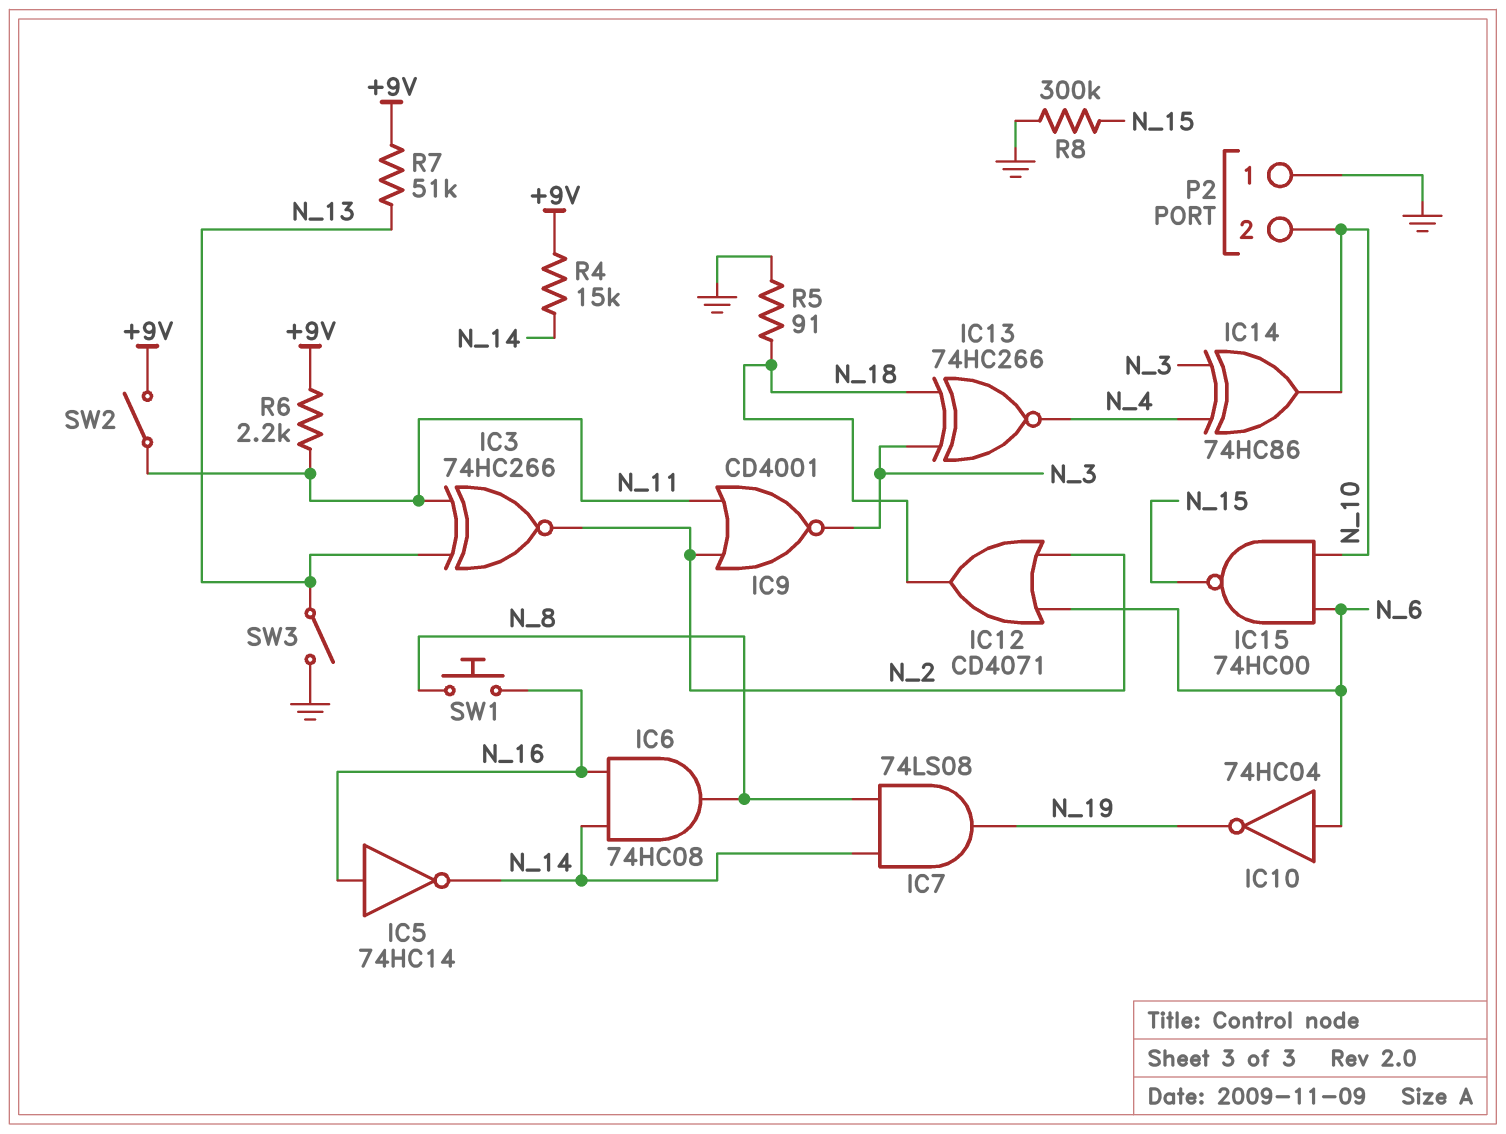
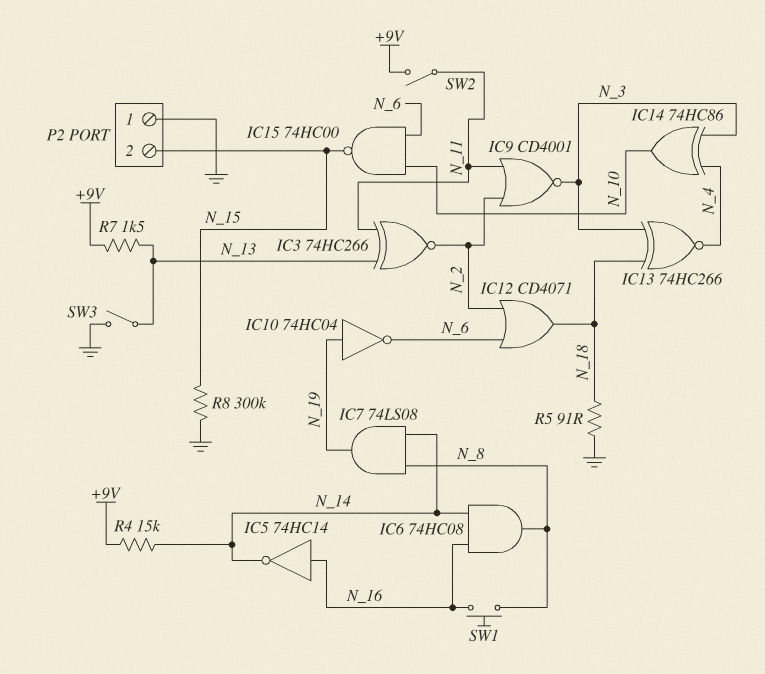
IC10: NOT 74HC04 (in N_6, out N_19) -> NOT 74HC04 (in N_19, out N_6)
P2 pin 2: N_10 -> N_15
R6: 2.2k (+9V, N_11) -> none
R7: 51k (+9V, N_13) -> 1.5k (+9V, N_13)

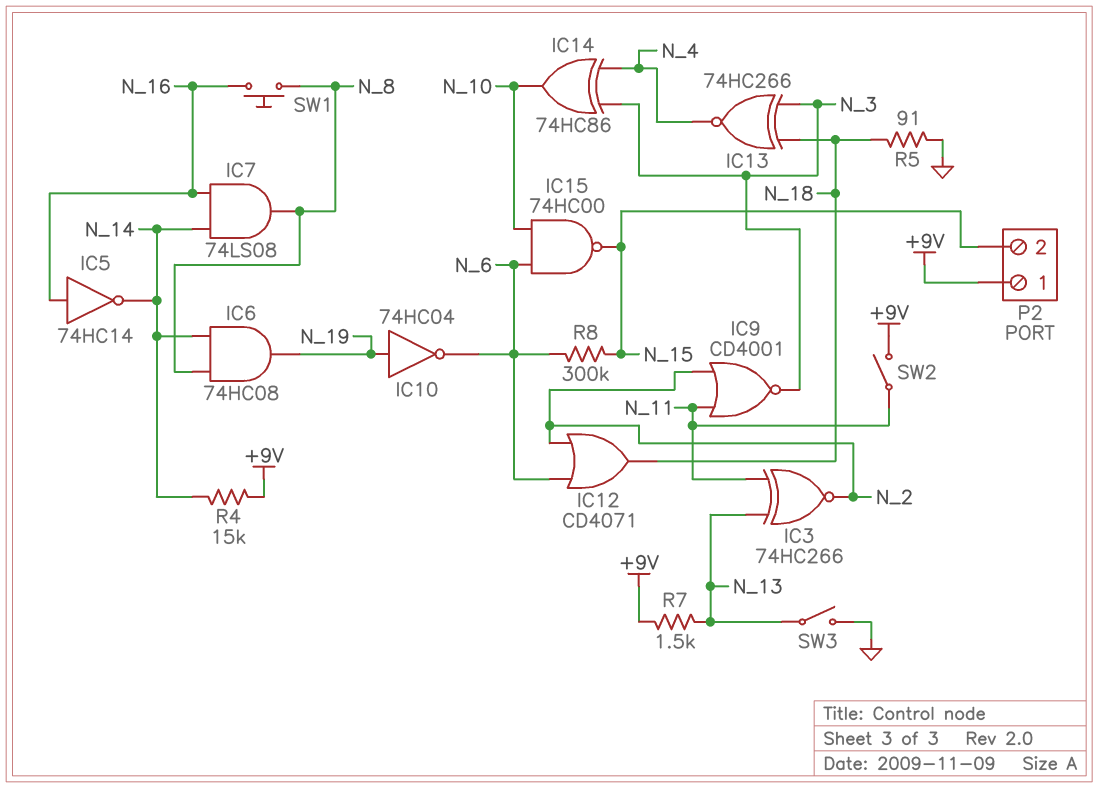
IC6: AND 74HC08 (in N_14, in N_16, out N_8) -> AND 74HC08 (in N_8, in N_14, out N_19)
IC7: AND 74LS08 (in N_8, in N_14, out N_19) -> AND 74LS08 (in N_14, in N_16, out N_8)
P2 pin 1: GND -> +9V
R8: 300k (GND, N_15) -> 300k (N_6, N_15)

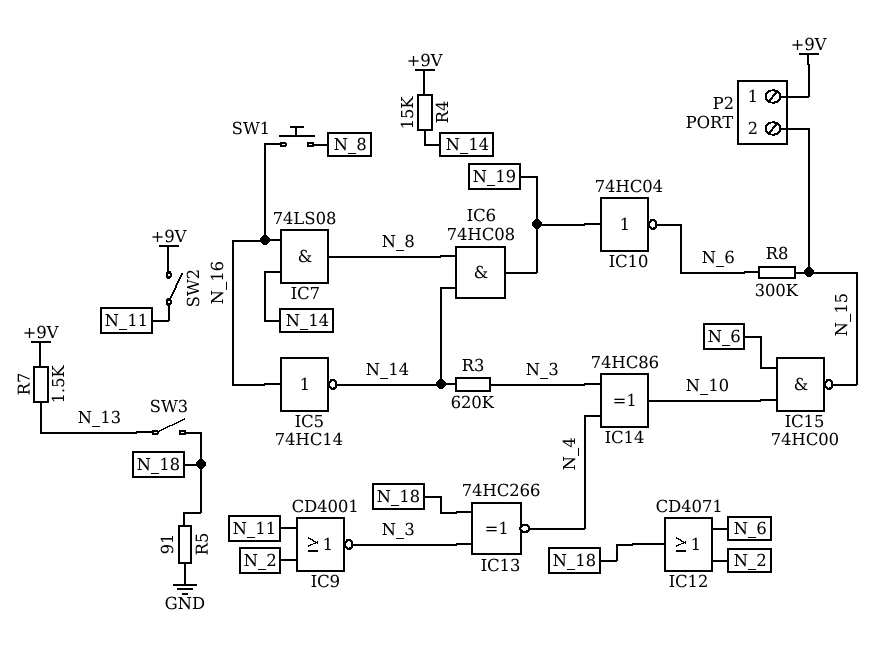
IC3: XNOR 74HC266 (in N_11, in N_13, out N_2) -> none
R3: none -> 620k (N_3, N_14)
SW3: switch (GND, N_13) -> switch (N_13, N_18)

